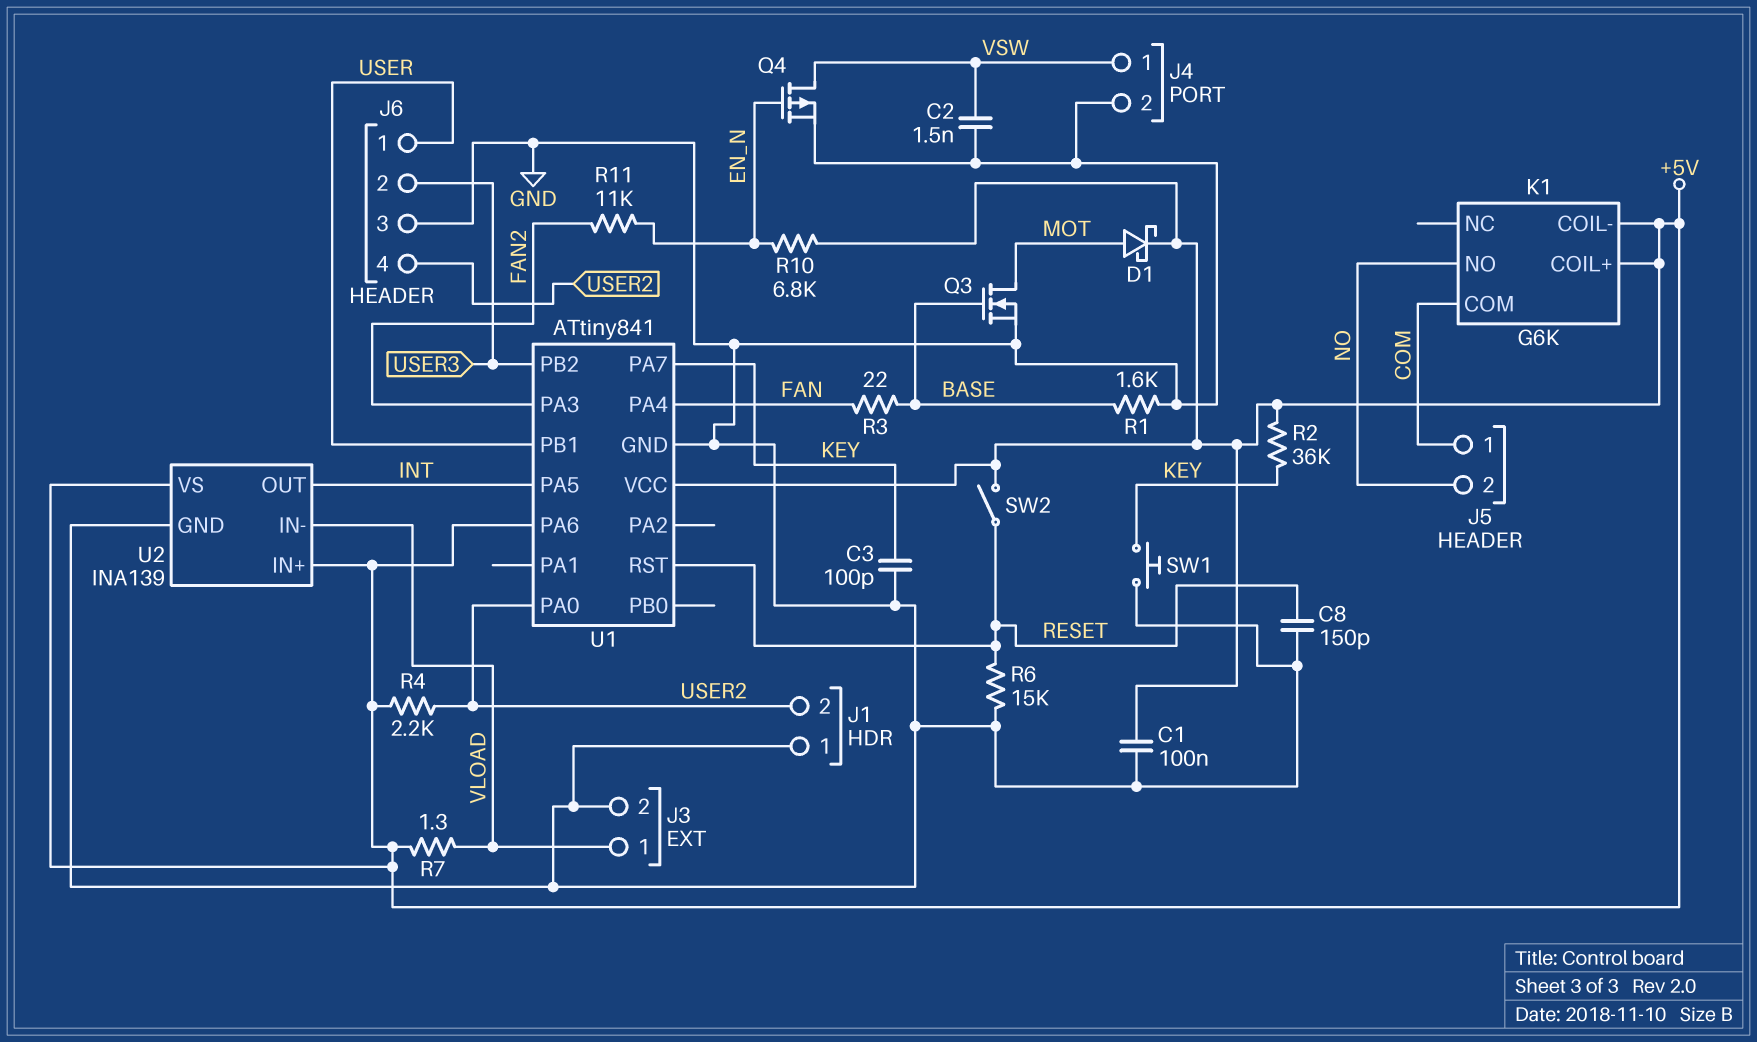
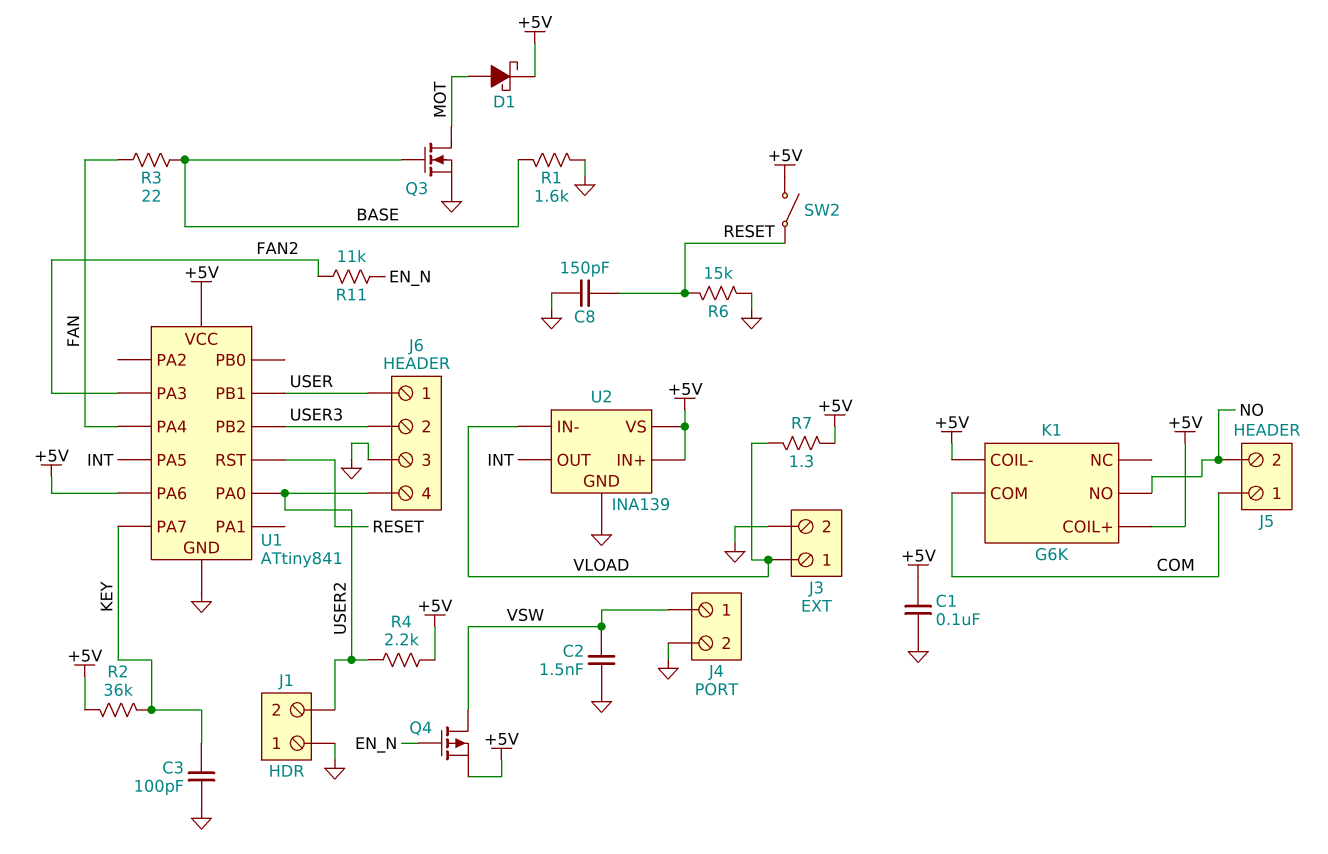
Q4: PMOS (G EN_N, D VSW, S GND) -> PMOS (G EN_N, D VSW, S +5V)
R10: 6.8k (+5V, EN_N) -> none
SW1: button (GND, KEY) -> none

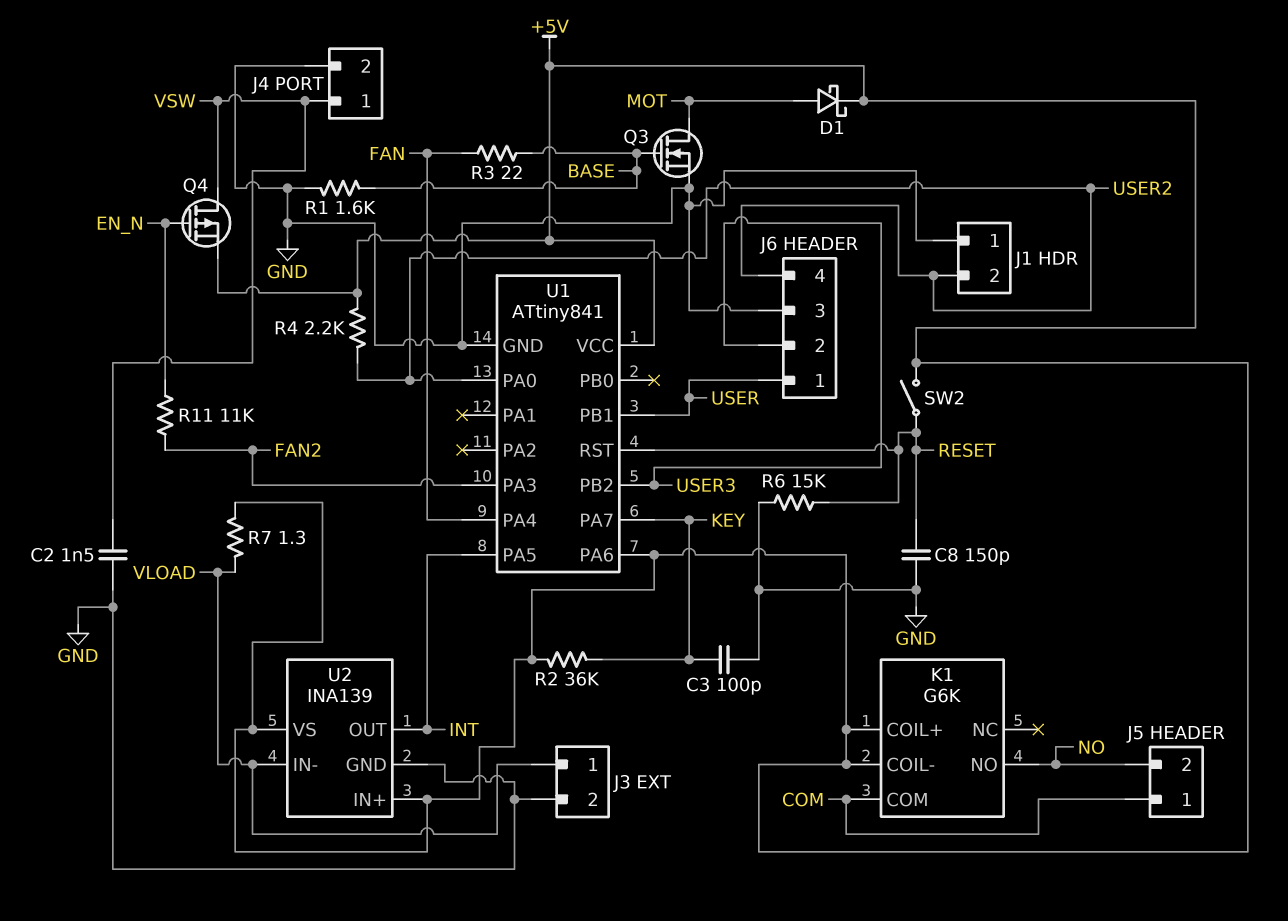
C1: 100nF (+5V, GND) -> none

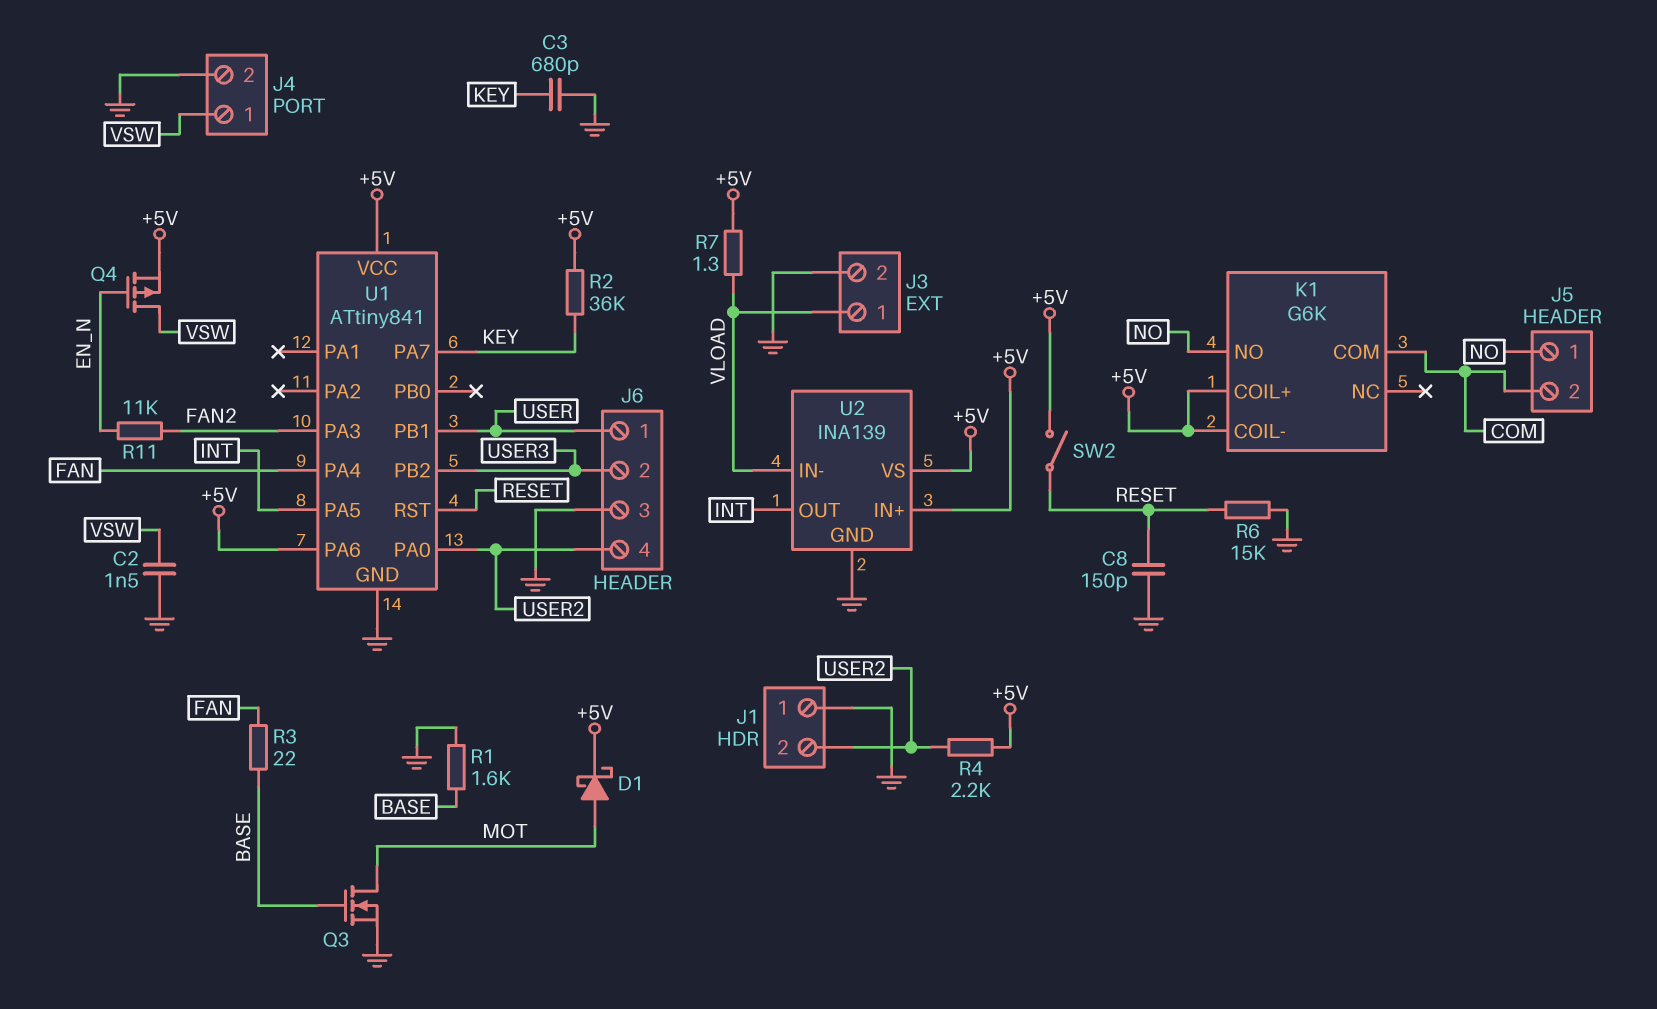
C3: 100pF (GND, KEY) -> 680pF (GND, KEY)
J5 pin 1: COM -> NO
J5 pin 2: NO -> COM

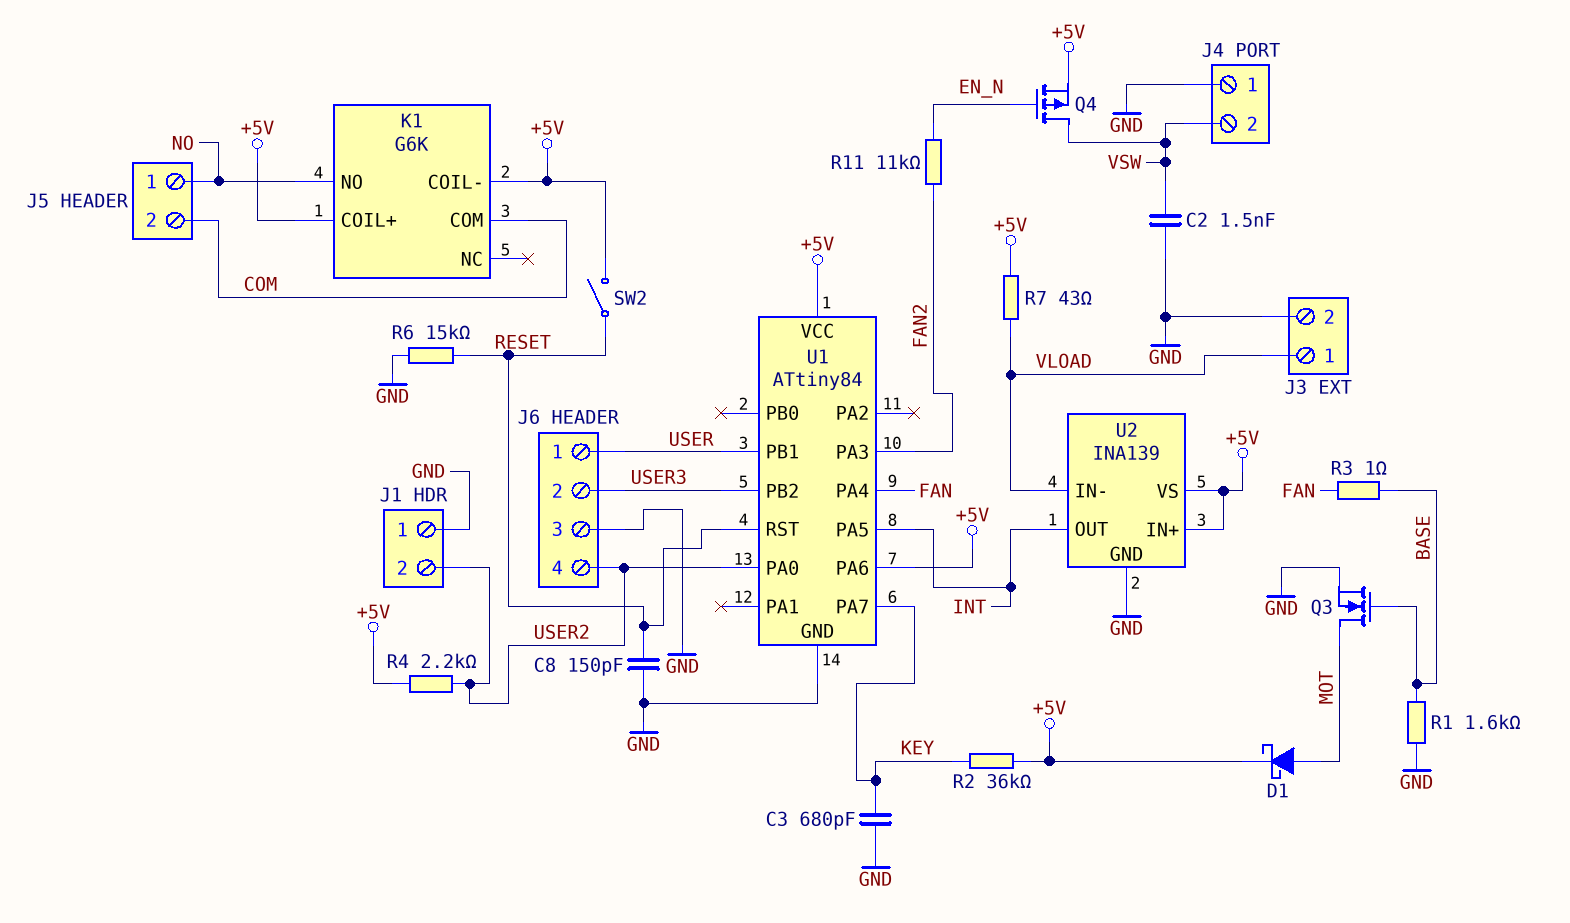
J4 pin 1: VSW -> GND
J4 pin 2: GND -> VSW
R3: 22 (BASE, FAN) -> 1 (BASE, FAN)
R7: 1.3 (+5V, VLOAD) -> 43 (+5V, VLOAD)
U1: ATtiny841 -> ATtiny84

